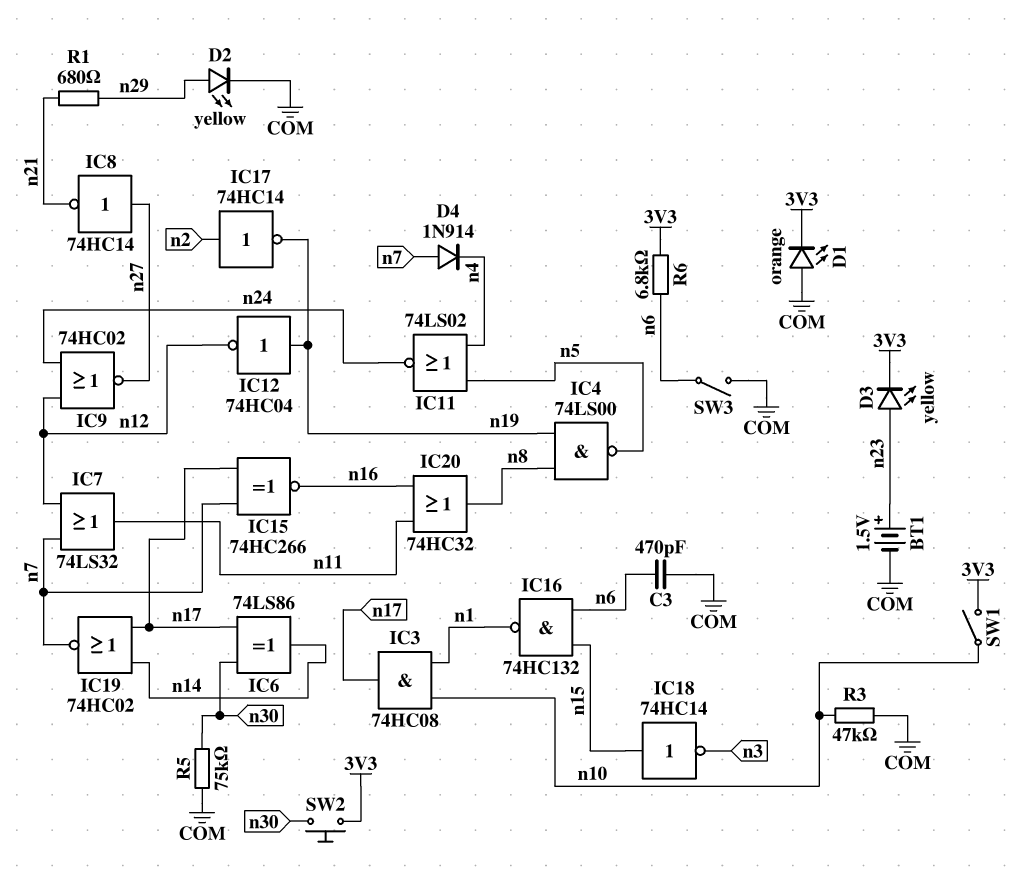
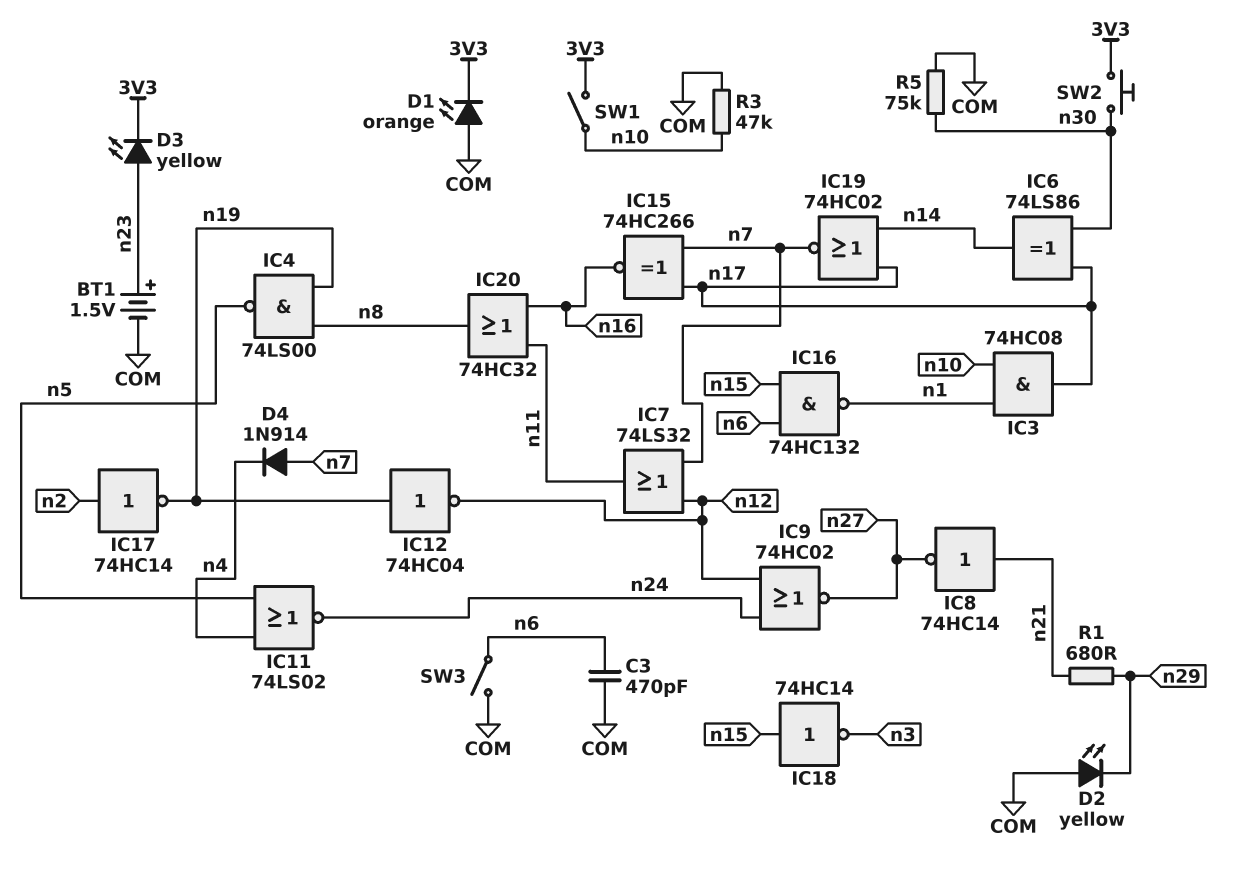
D2: LED yellow (A n29, K COM) -> LED yellow (A COM, K n29)
IC8: NOT 74HC14 (in n27, out n21) -> NOT 74HC14 (in n21, out n27)
R6: 6.8k (3V3, n6) -> none

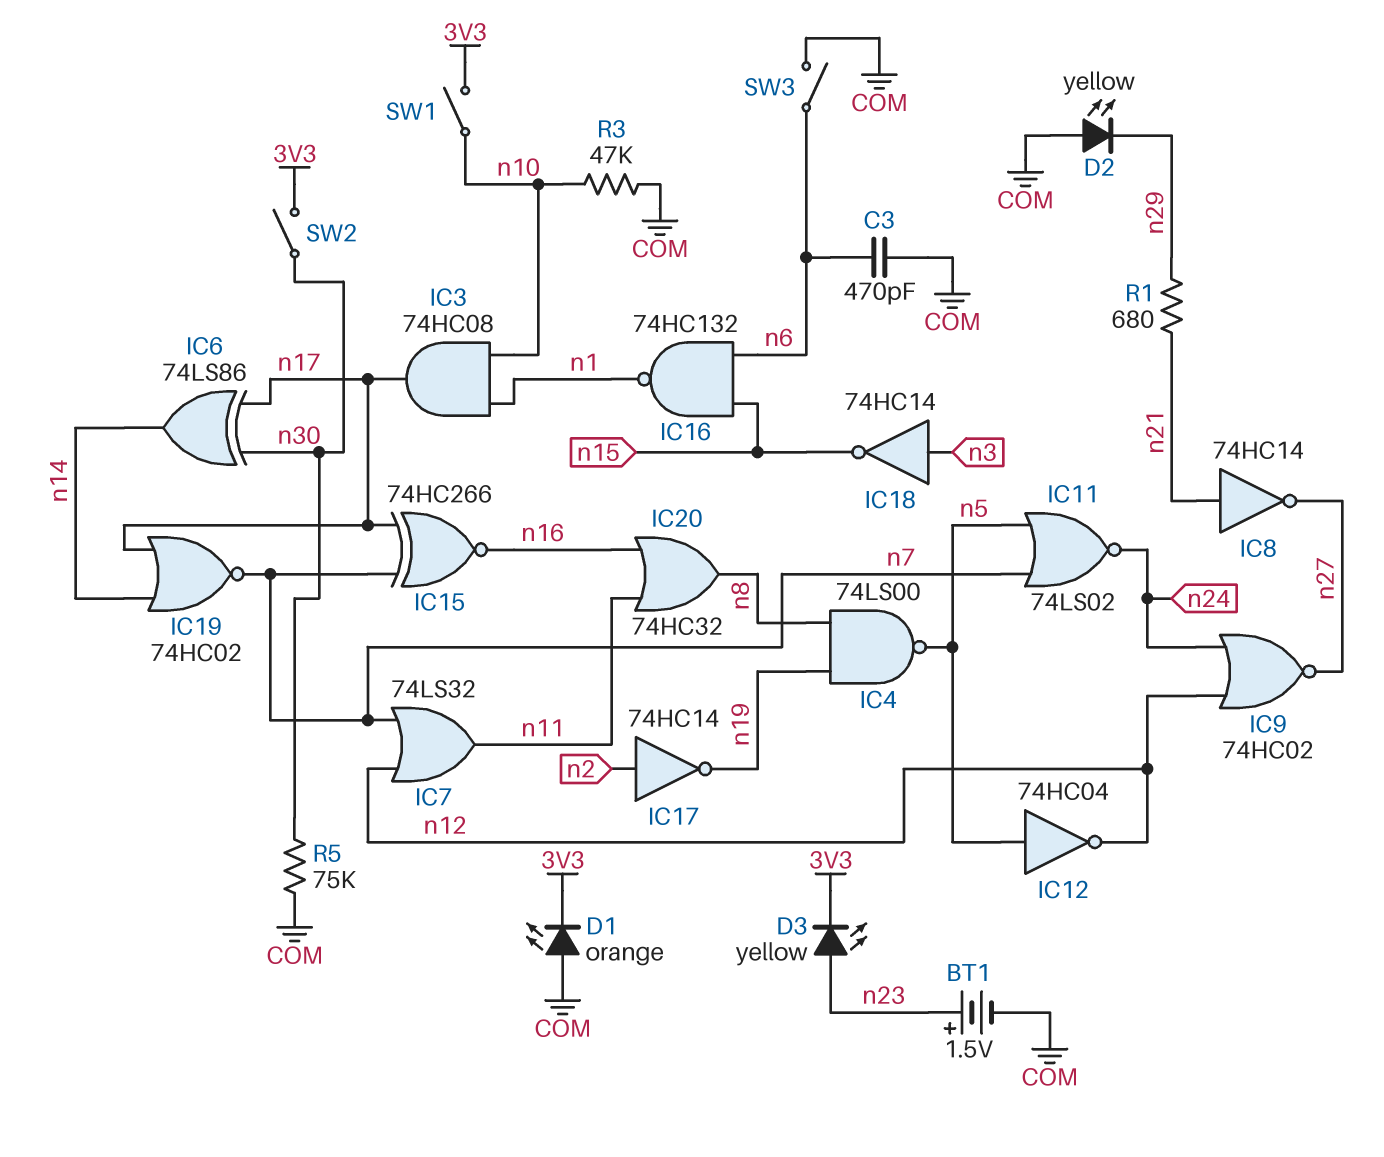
D4: diode 1N914 (A n7, K n4) -> none
IC11: NOR 74LS02 (in n4, in n5, out n24) -> NOR 74LS02 (in n5, in n7, out n24)
IC12: NOT 74HC04 (in n19, out n12) -> NOT 74HC04 (in n5, out n12)
IC18: NOT 74HC14 (in n15, out n3) -> NOT 74HC14 (in n3, out n15)
SW2: button (3V3, n30) -> switch (3V3, n30)

